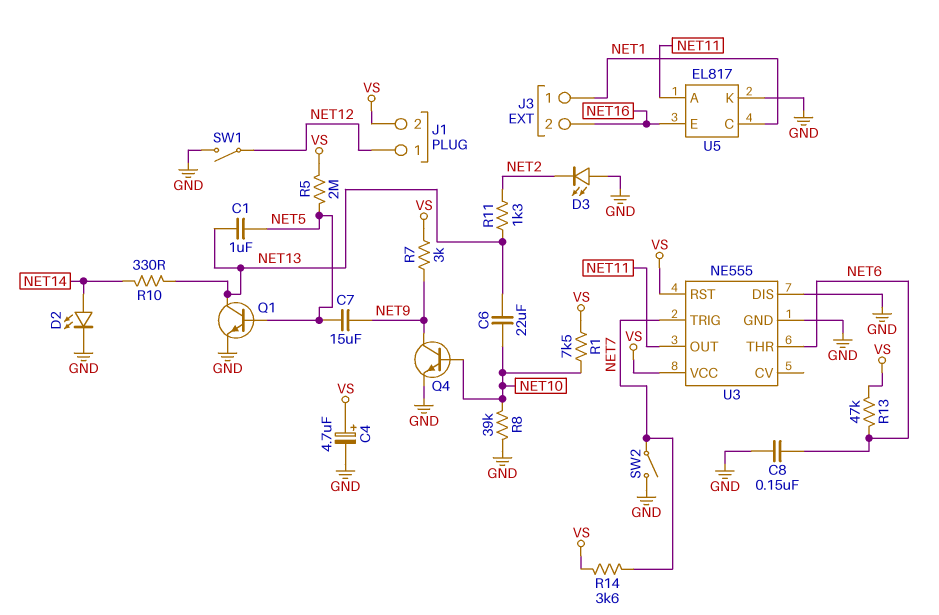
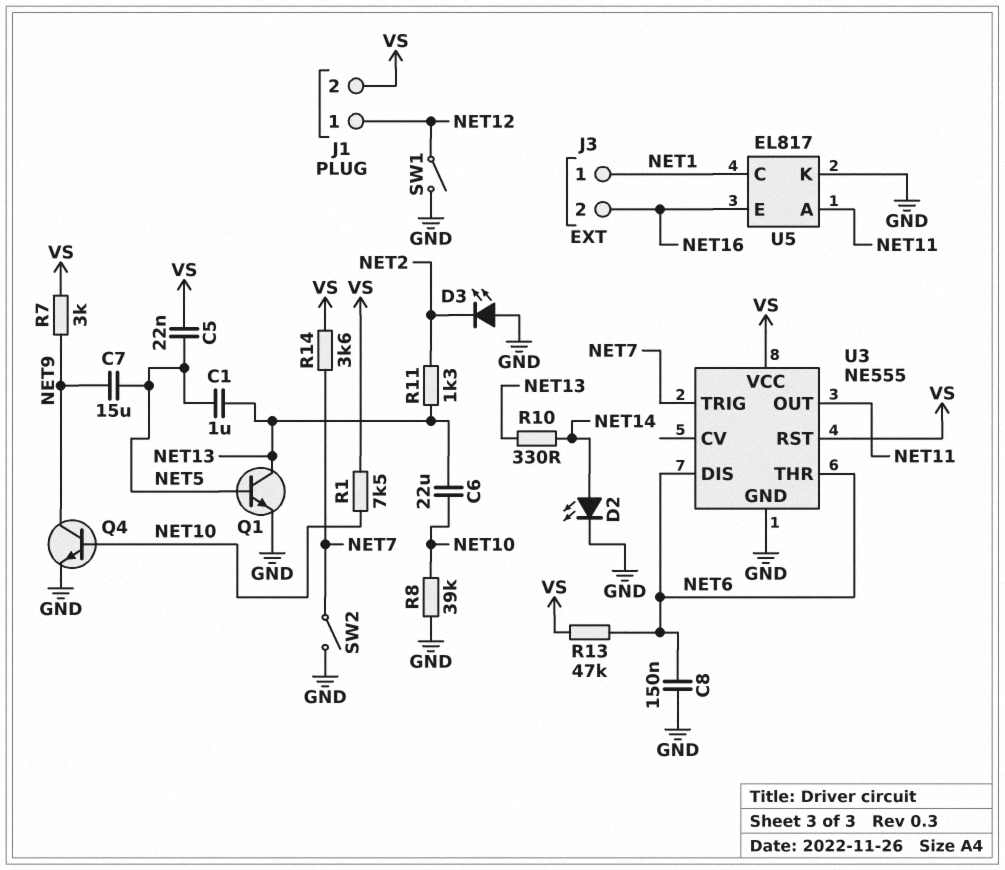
C4: 4.7uF (plus VS, minus GND) -> none
C5: none -> 22nF (NET5, VS)
R5: 2M (NET5, VS) -> none
U3 pin DIS: GND -> NET6

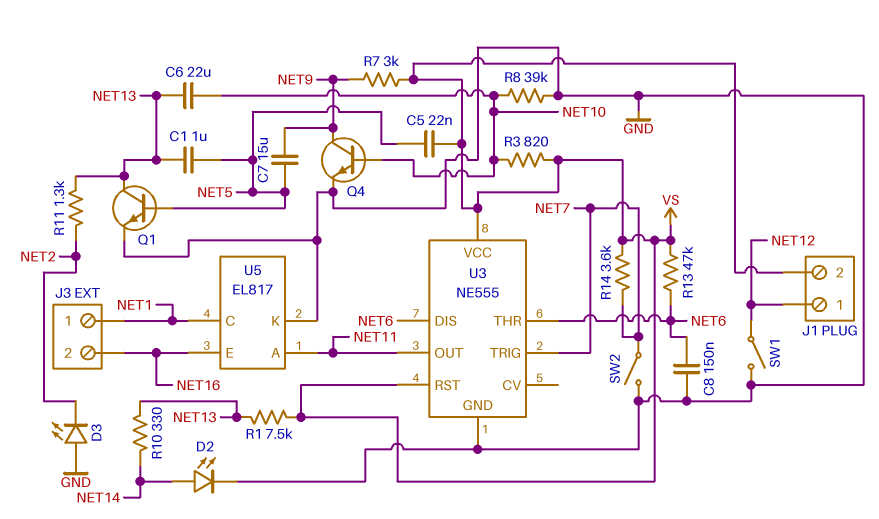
R1: 7.5k (NET10, VS) -> 7.5k (NET13, VS)
R3: none -> 820 (NET10, VS)

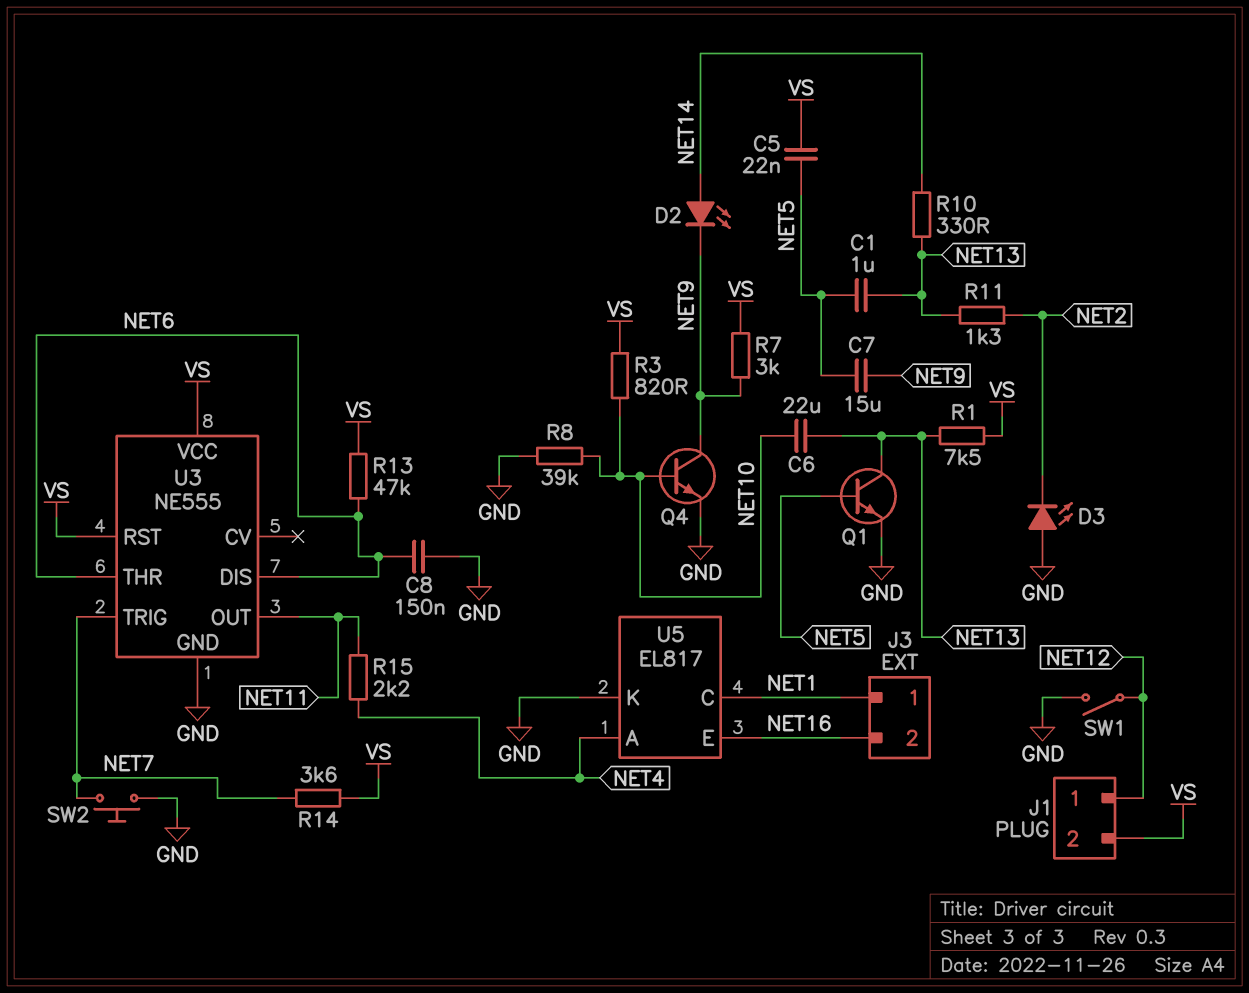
D2: LED (A NET14, K GND) -> LED (A NET14, K NET9)
R15: none -> 2.2k (NET4, NET11)
SW2: switch (GND, NET7) -> button (GND, NET7)
U5 pin A: NET11 -> NET4

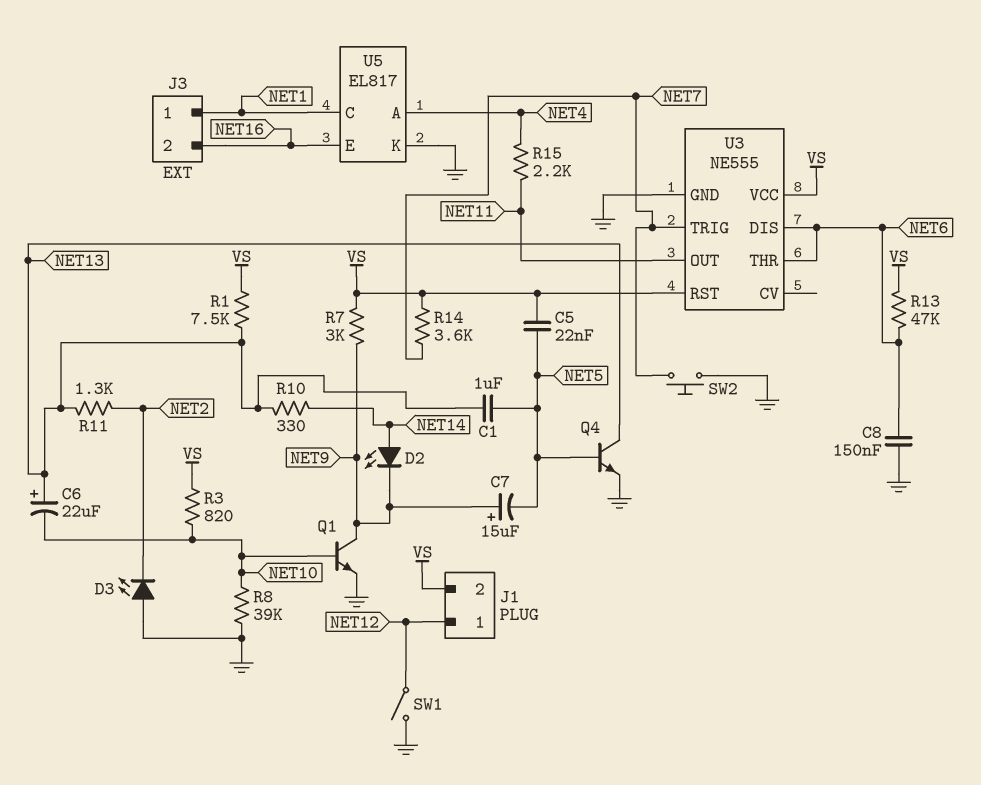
C6: 22uF (NET10, NET13) -> 22uF (plus NET13, minus NET10)
C7: 15uF (NET5, NET9) -> 15uF (plus NET9, minus NET5)
Q1: NPN (B NET5, C NET13, E GND) -> NPN (B NET10, C NET9, E GND)
Q4: NPN (B NET10, C NET9, E GND) -> NPN (B NET5, C NET13, E GND)

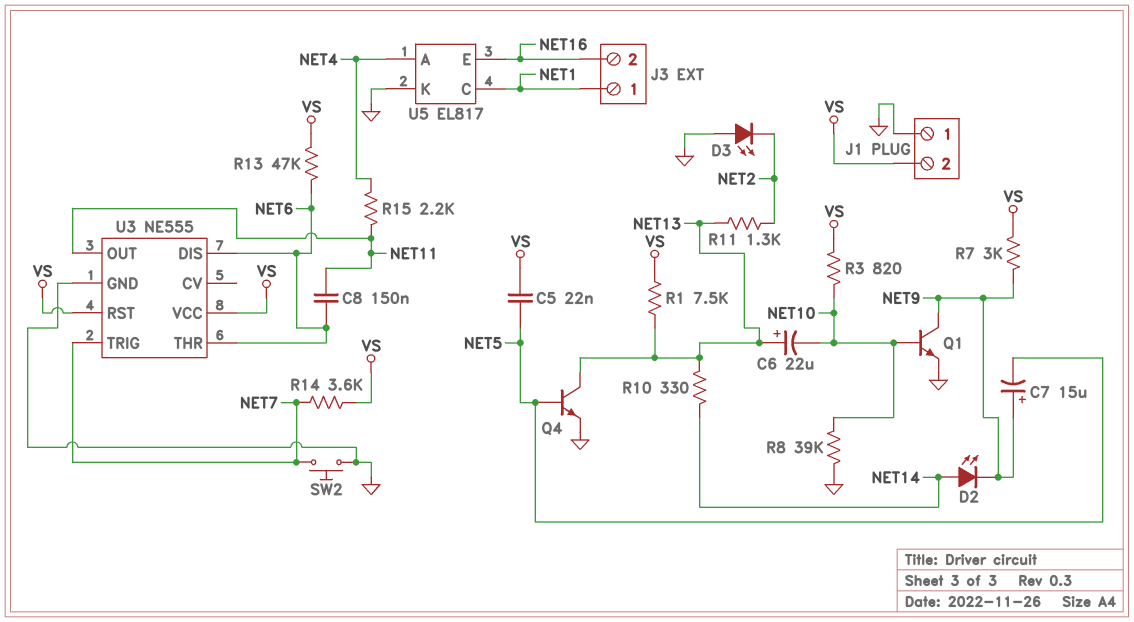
C1: 1uF (NET5, NET13) -> none
C8: 150nF (GND, NET6) -> 150nF (NET6, NET11)
J1 pin 1: NET12 -> GND
SW1: switch (GND, NET12) -> none

